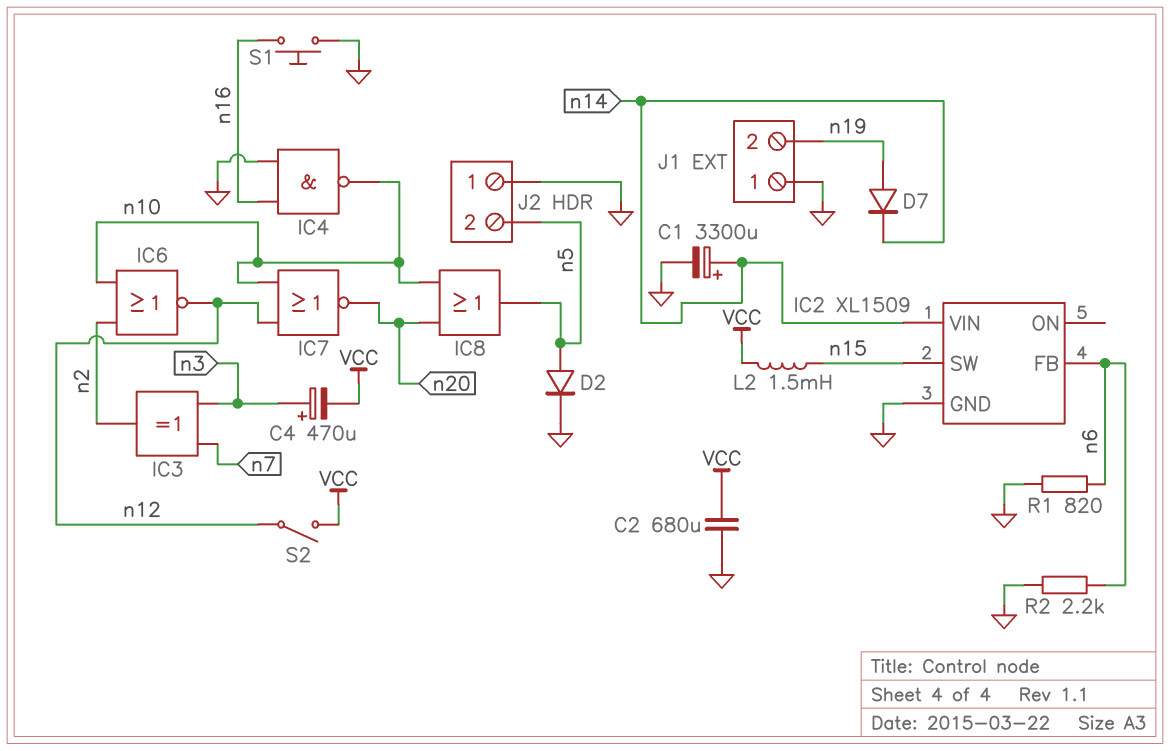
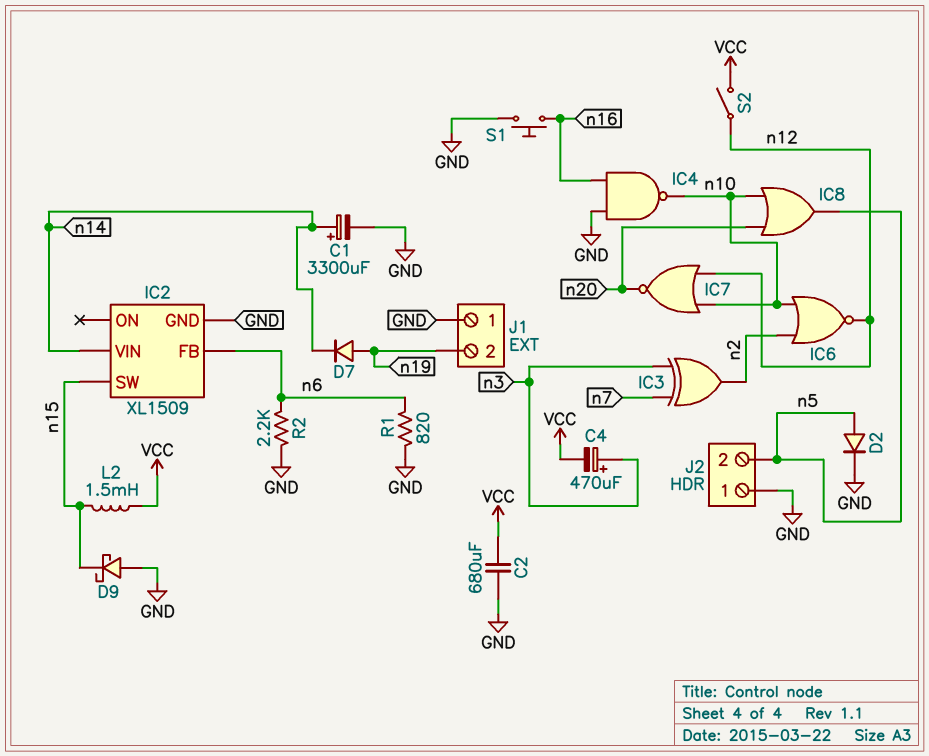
D9: none -> schottky (A GND, K n15)

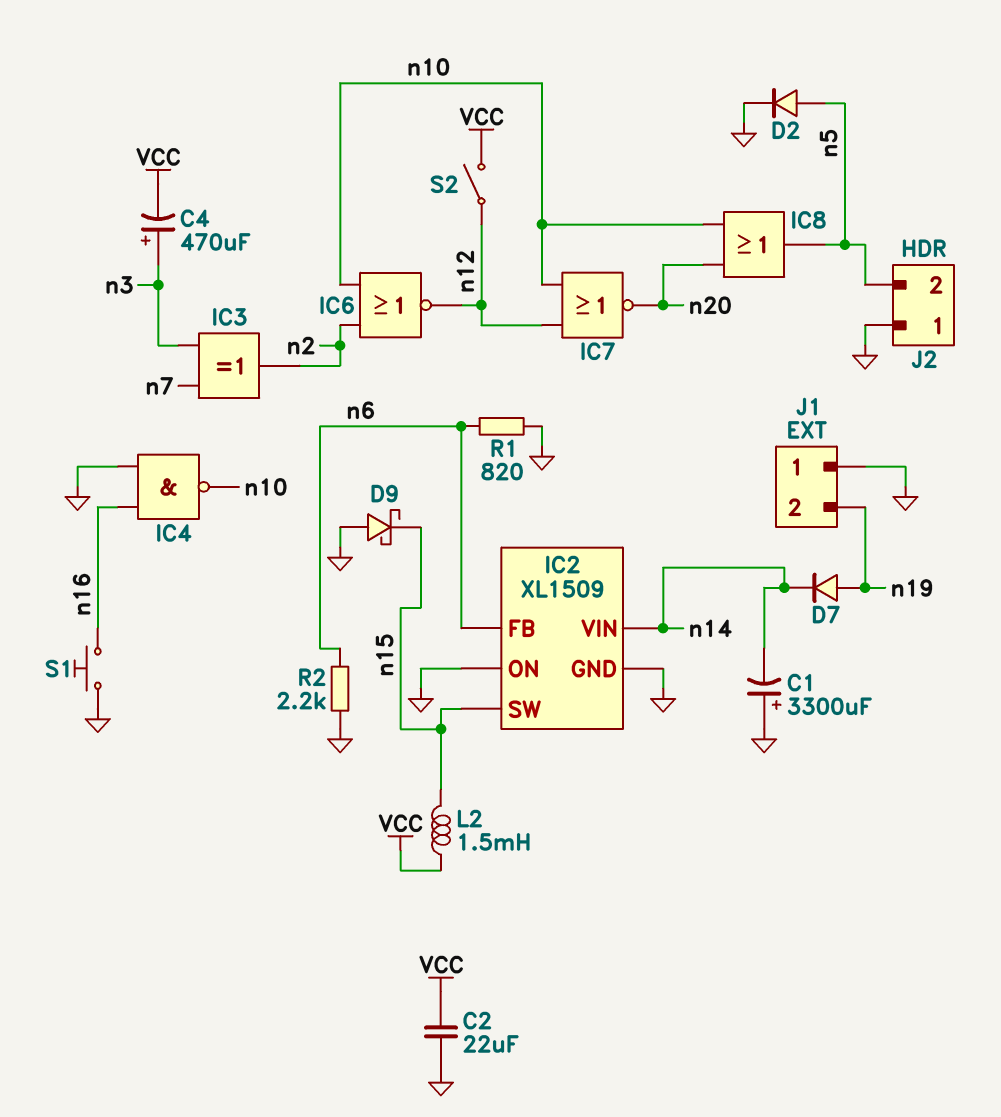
C1: 3300uF (plus n14, minus GND) -> 3300uF (plus GND, minus n14)
C2: 680uF (GND, VCC) -> 22uF (GND, VCC)
IC2 pin ON: none -> GND

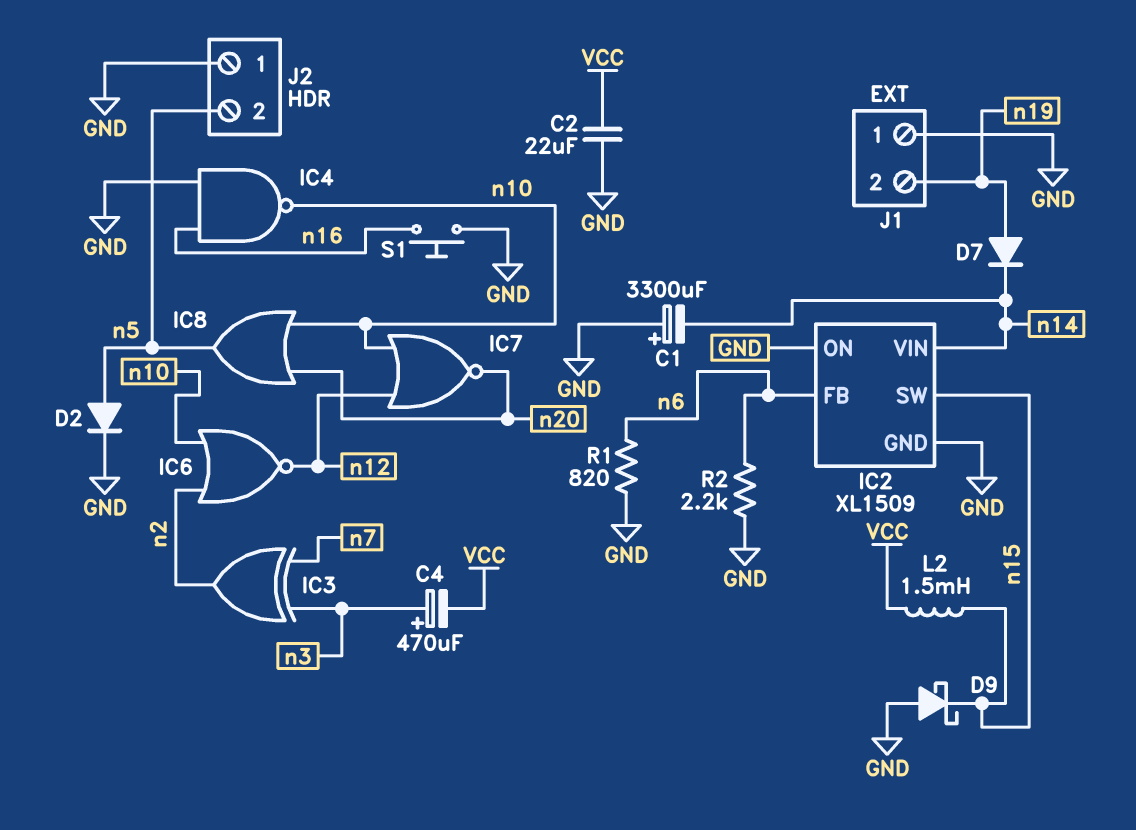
S2: switch (VCC, n12) -> none

